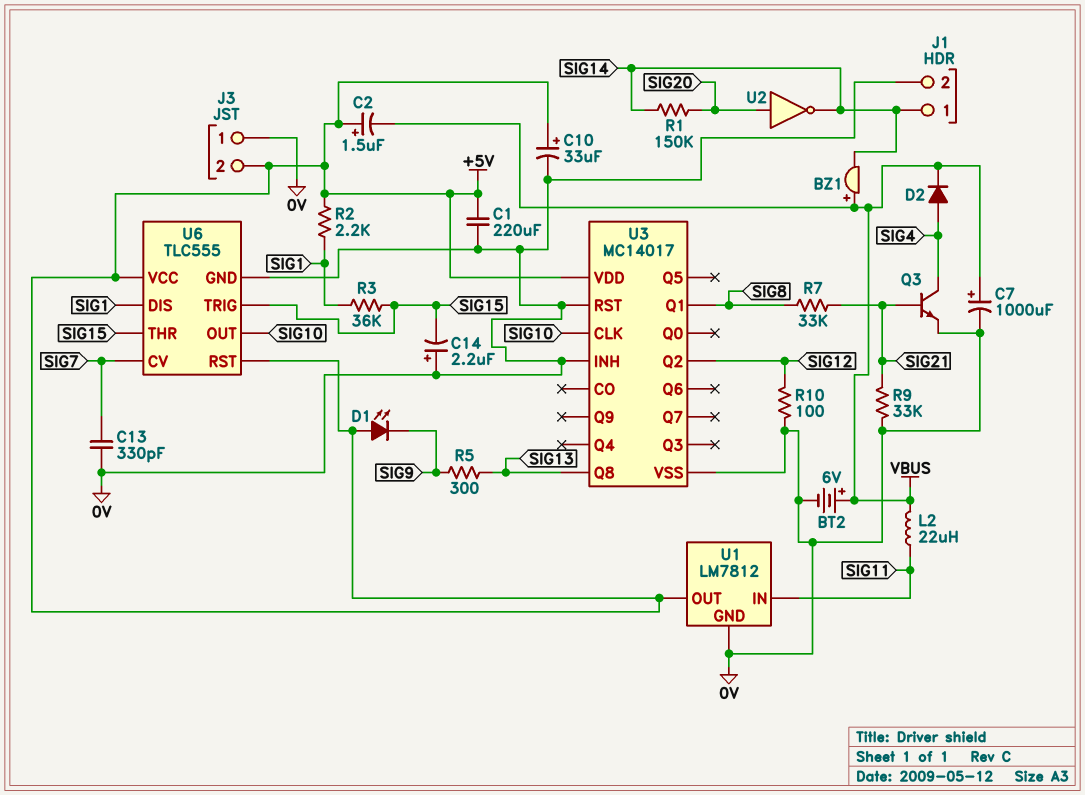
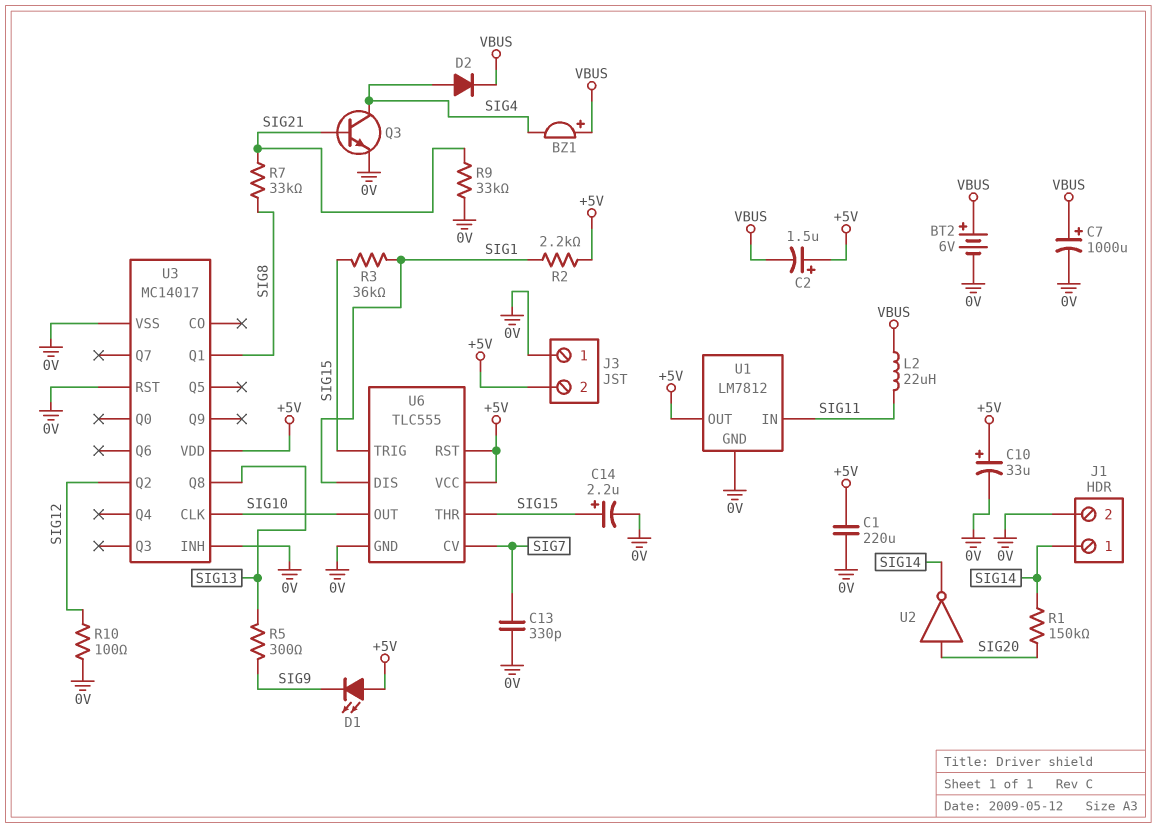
BZ1: buzzer (plus VBUS, minus SIG14) -> buzzer (plus VBUS, minus SIG4)
C14: 2.2uF (plus 0V, minus SIG15) -> 2.2uF (plus SIG15, minus 0V)

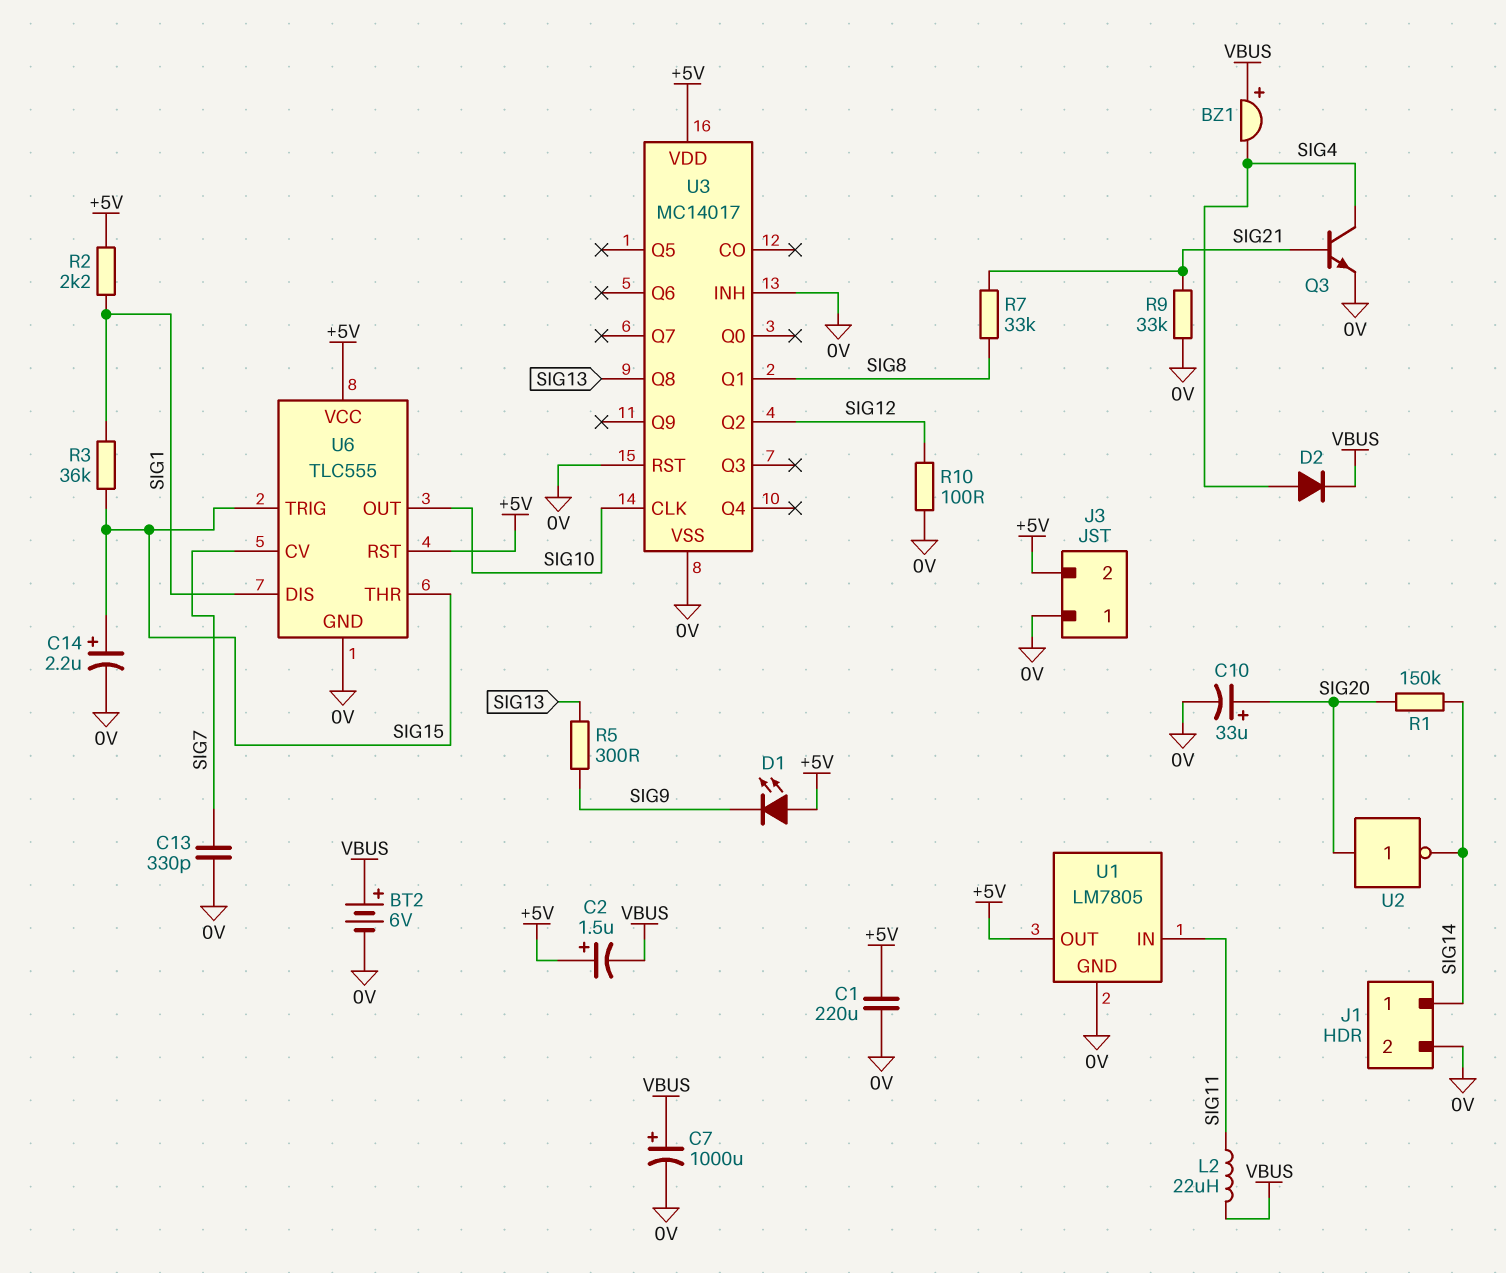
C10: 33uF (plus +5V, minus 0V) -> 33uF (plus SIG20, minus 0V)
U1: LM7812 -> LM7805

